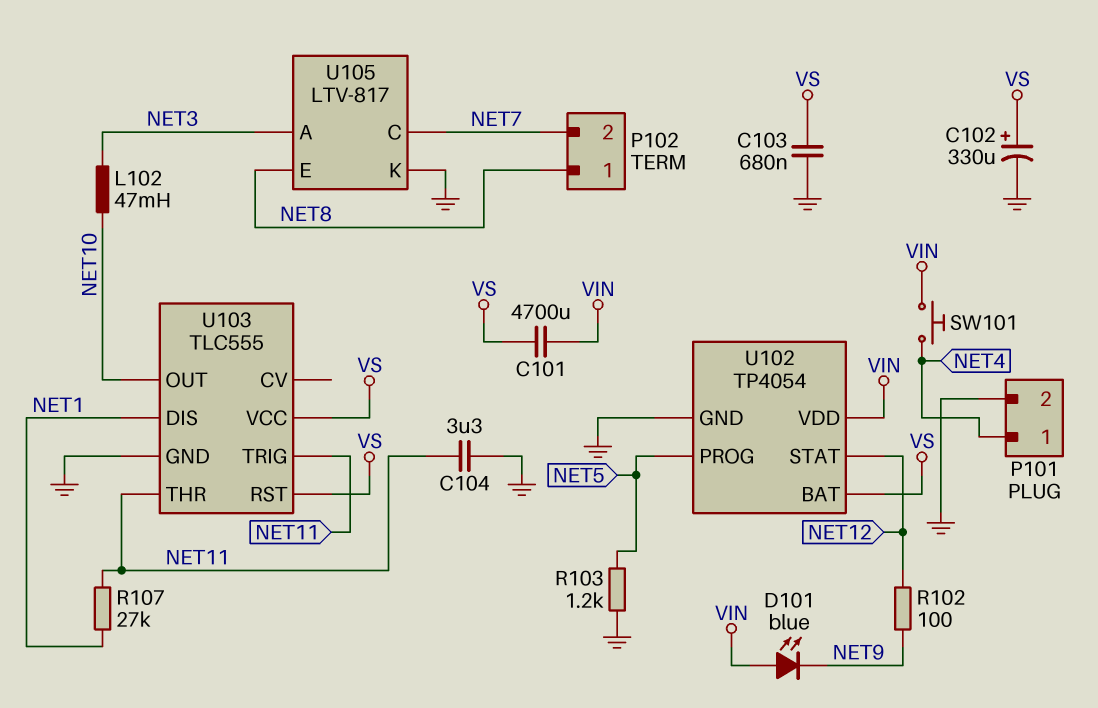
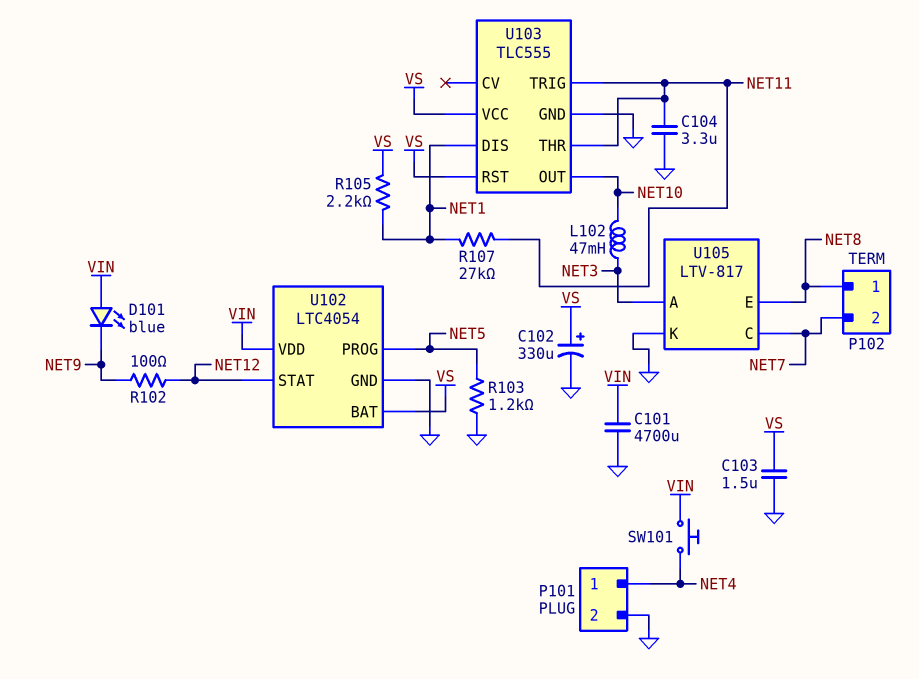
C101: 4700uF (VIN, VS) -> 4700uF (GND, VIN)
C103: 680nF (GND, VS) -> 1.5uF (GND, VS)
R105: none -> 2.2k (NET1, VS)
U102: TP4054 -> LTC4054

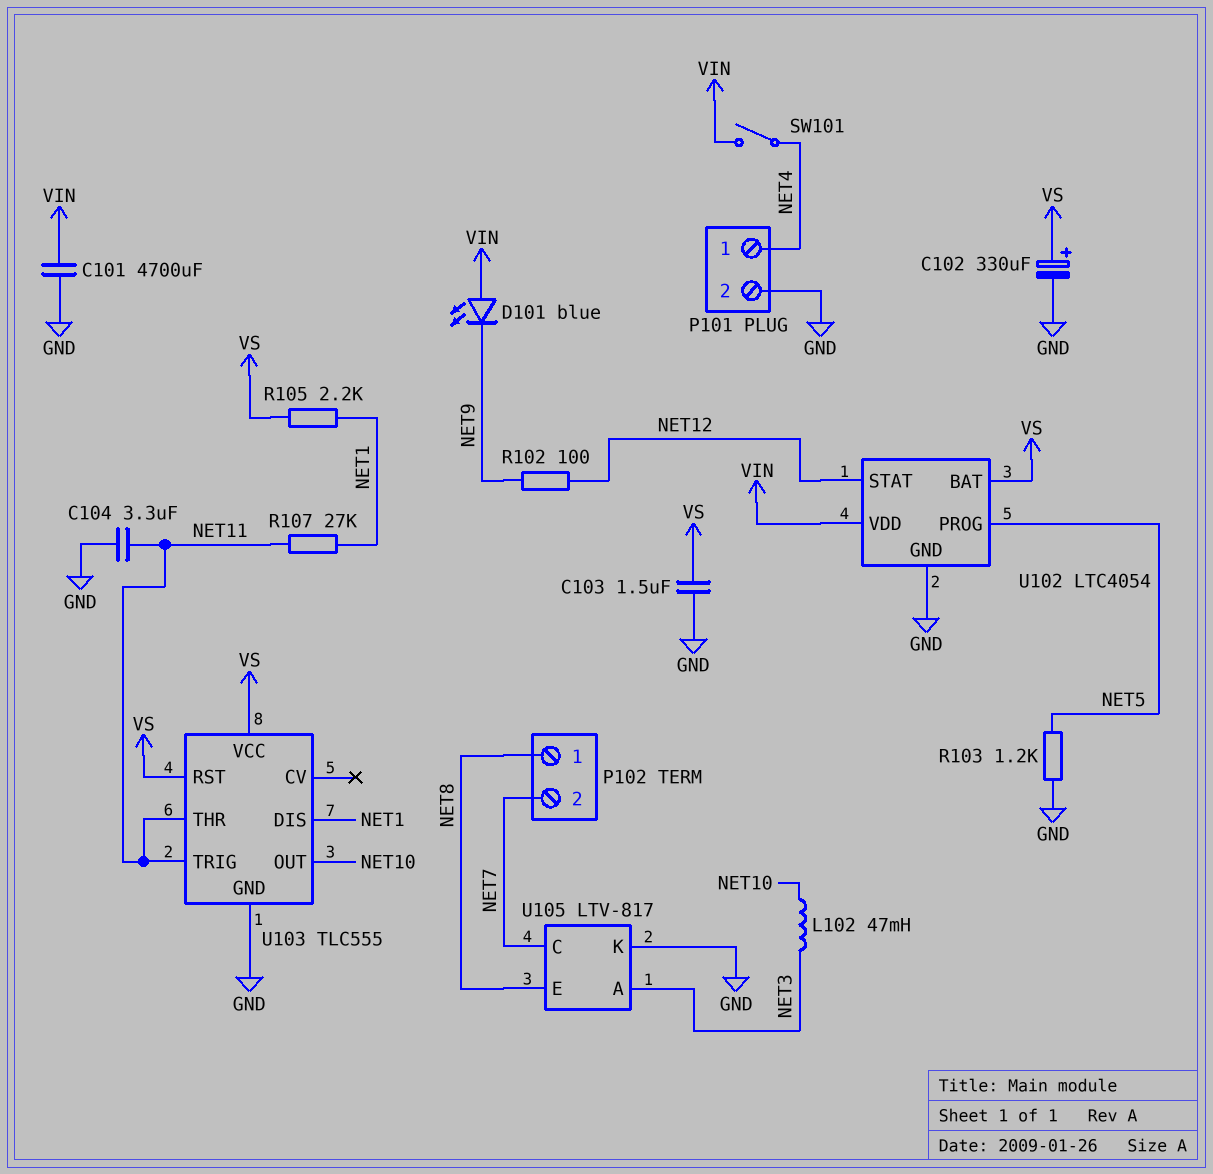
SW101: button (NET4, VIN) -> switch (NET4, VIN)

